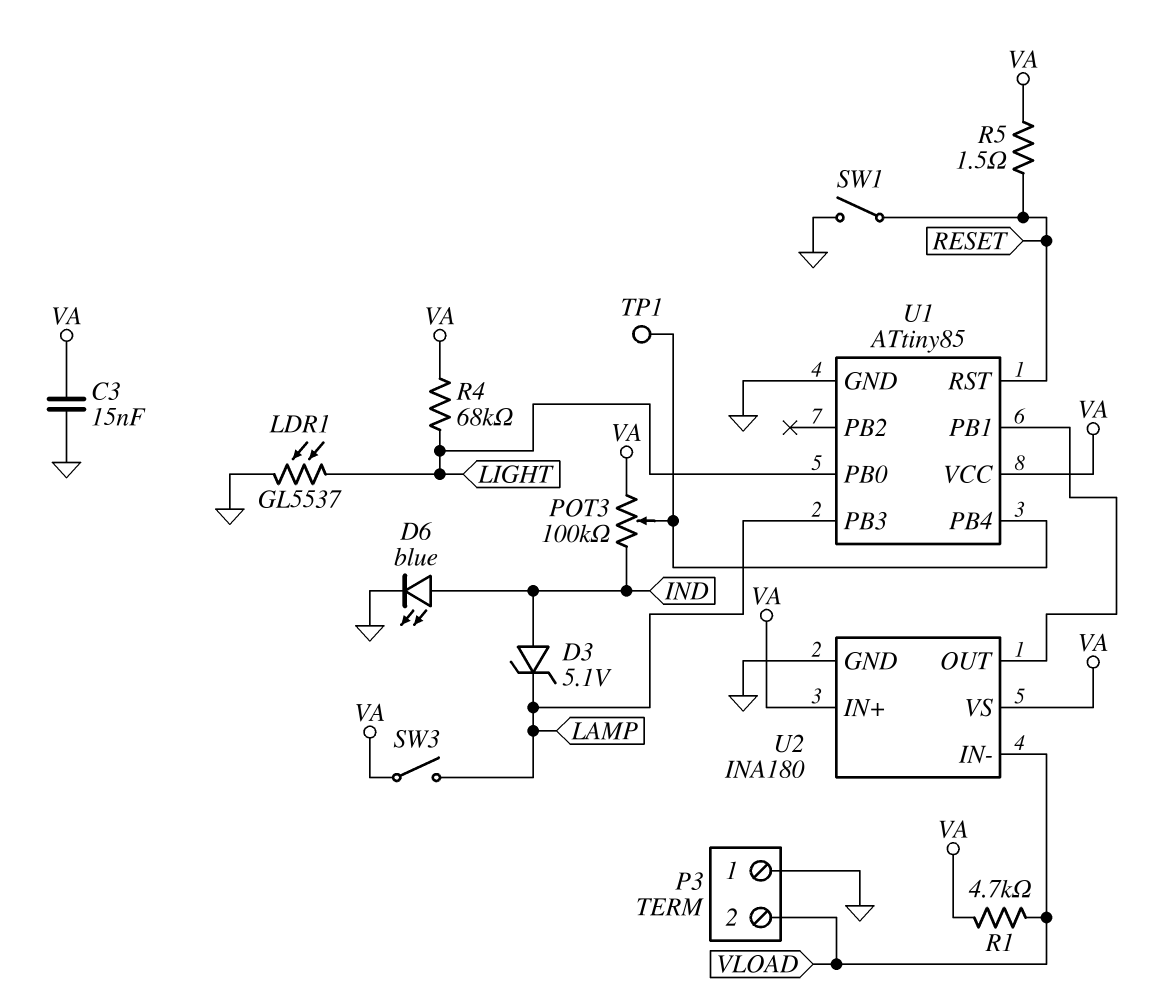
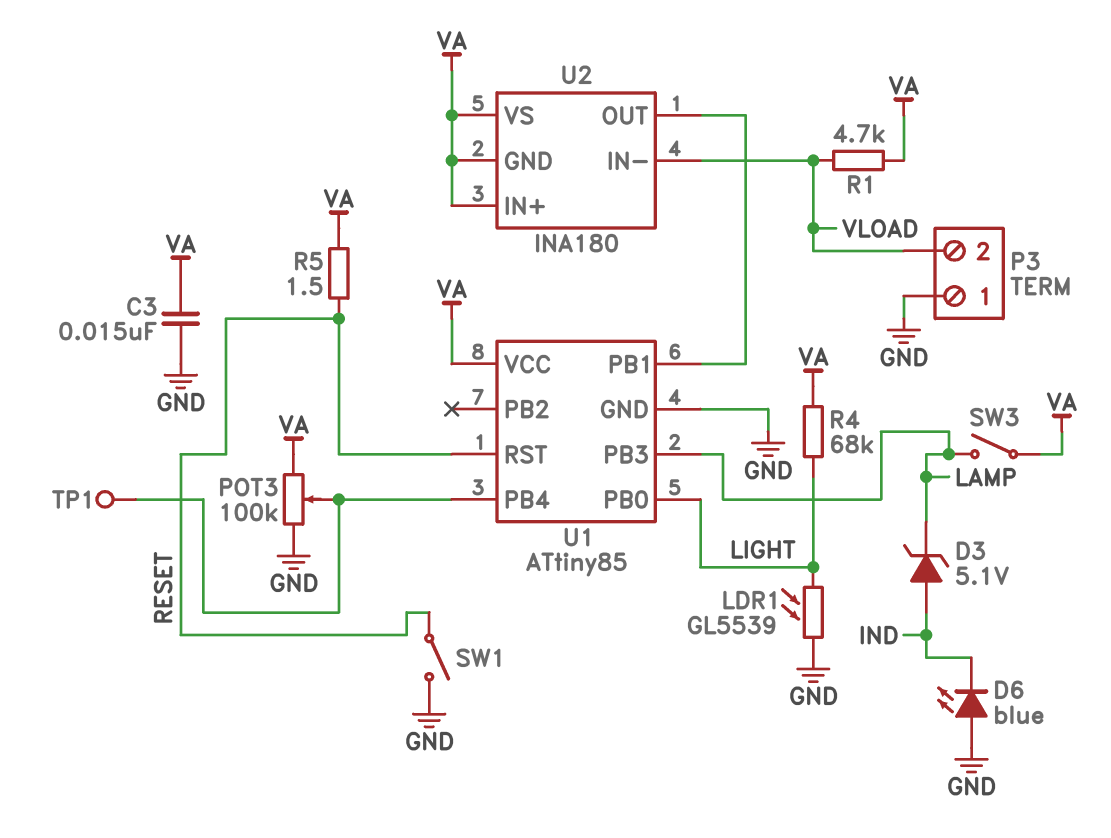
D6: LED blue (A IND, K GND) -> LED blue (A GND, K IND)
LDR1: GL5537 (GND, LIGHT) -> GL5539 (GND, LIGHT)
POT3: 100k (IND, VA, wiper U1/PB4) -> 100k (GND, VA, wiper U1/PB4)
U2 pin GND: GND -> VA

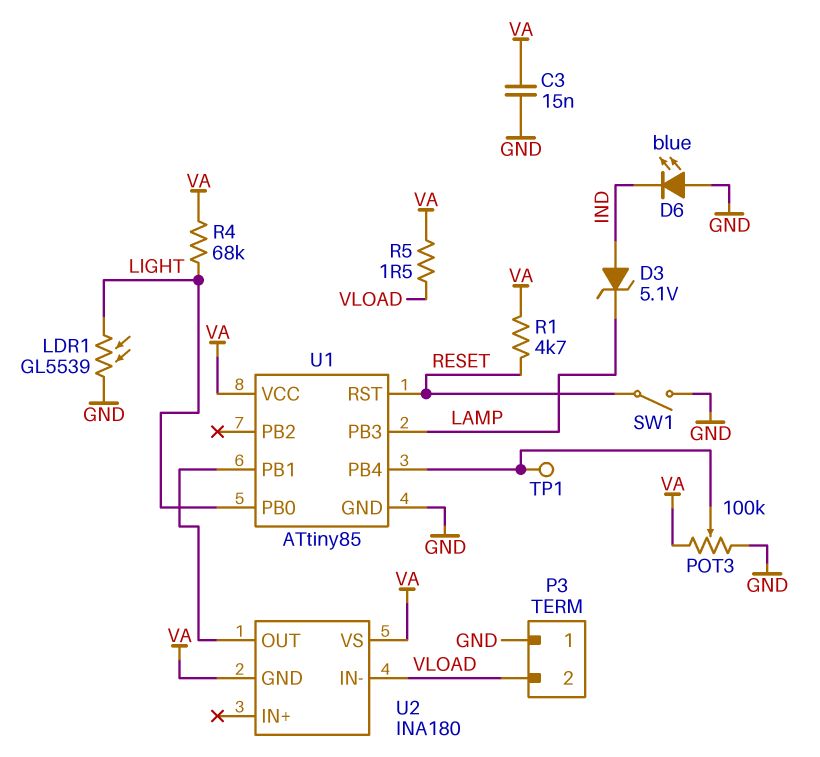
R1: 4.7k (VA, VLOAD) -> 4.7k (RESET, VA)
R5: 1.5 (RESET, VA) -> 1.5 (VA, VLOAD)
SW3: switch (LAMP, VA) -> none
U2 pin IN+: VA -> none

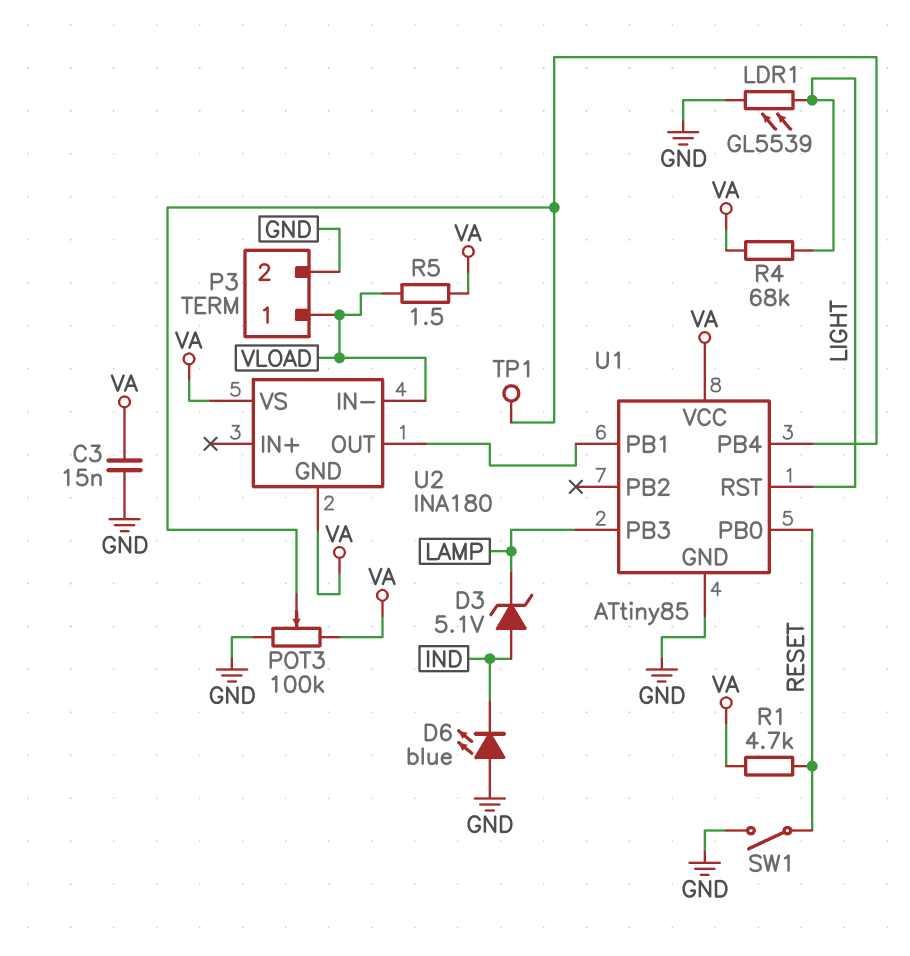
P3 pin 1: GND -> VLOAD
P3 pin 2: VLOAD -> GND
U1 pin PB0: LIGHT -> RESET
U1 pin RST: RESET -> LIGHT

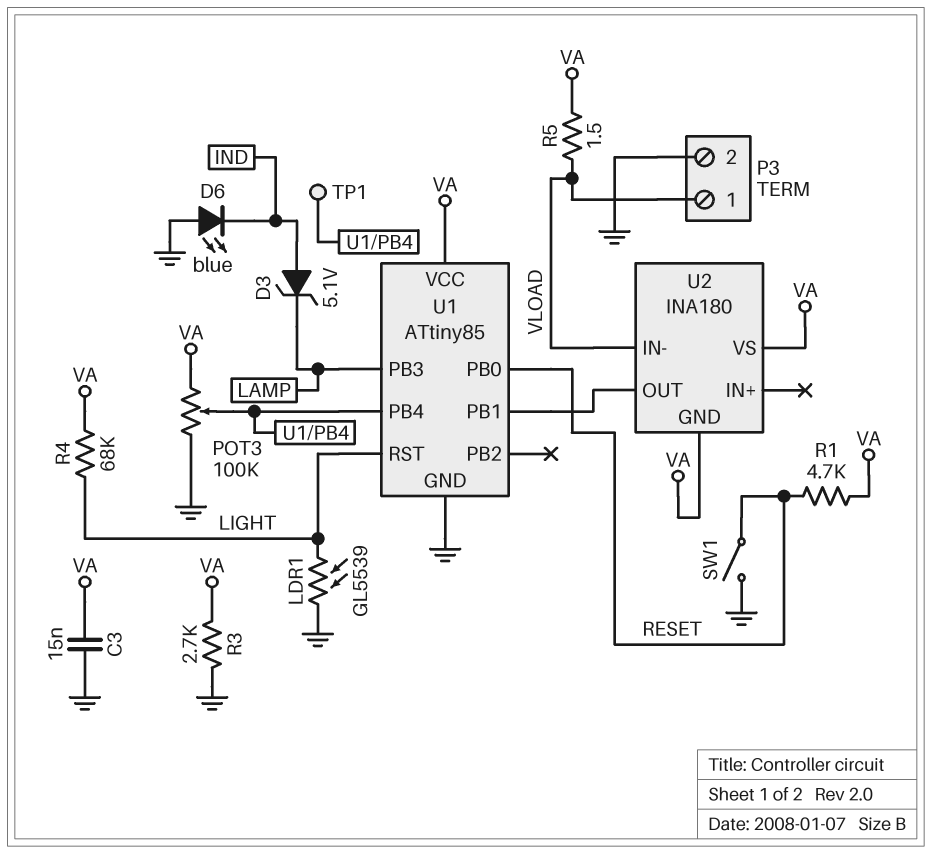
R3: none -> 2.7k (GND, VA)

